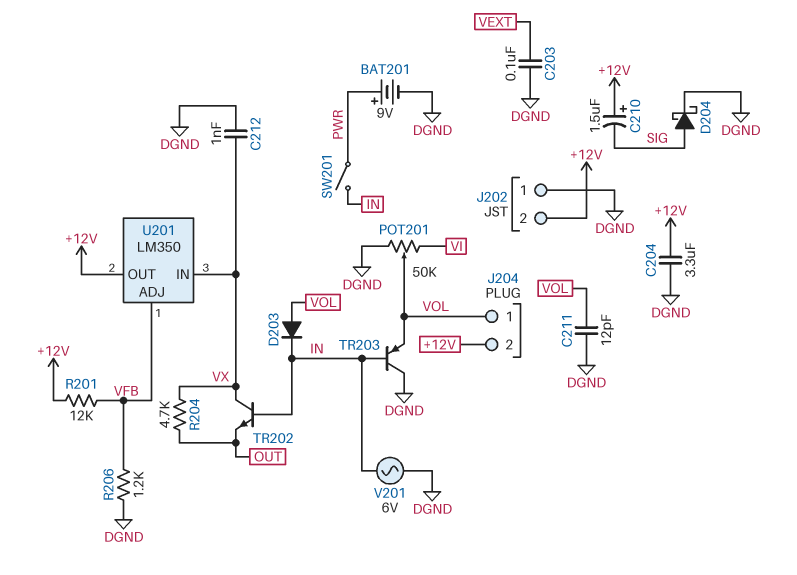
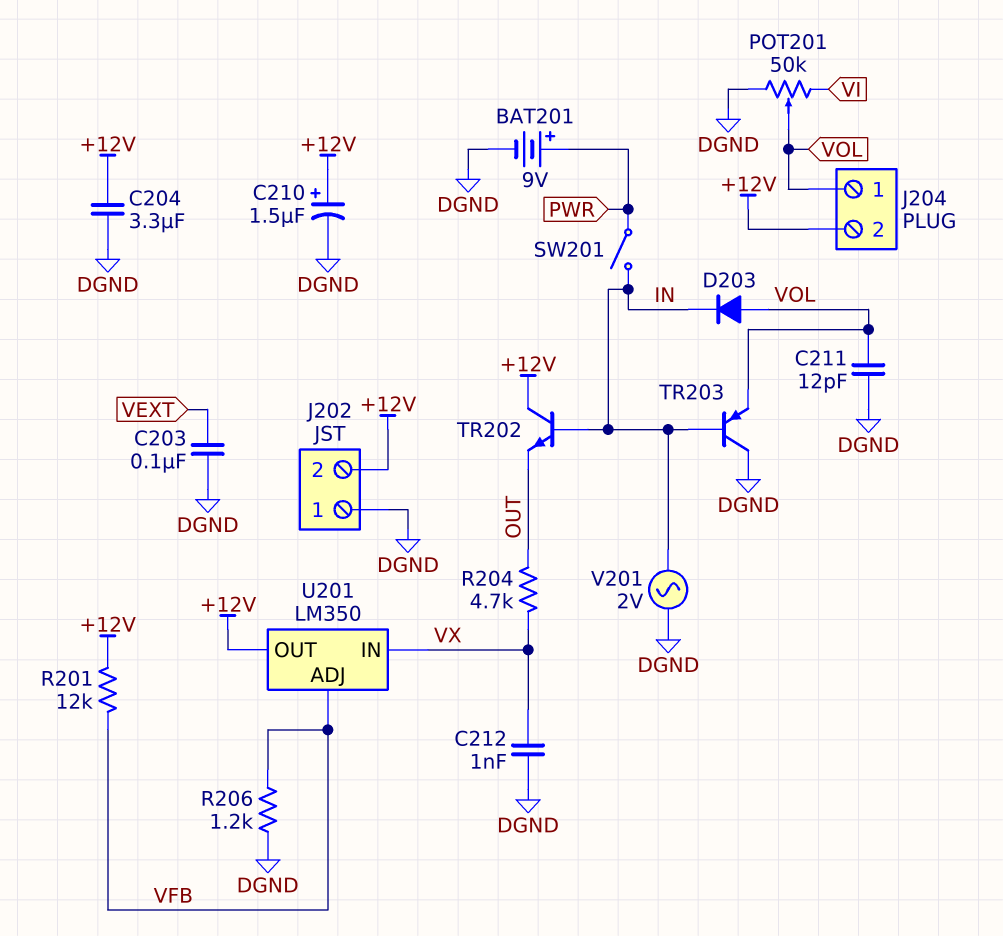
C210: 1.5uF (plus +12V, minus SIG) -> 1.5uF (plus +12V, minus DGND)
D204: schottky (A SIG, K DGND) -> none
TR202: NPN (B IN, C VX, E OUT) -> NPN (B IN, C +12V, E OUT)
V201: AC 6V (DGND, IN) -> AC 2V (DGND, IN)

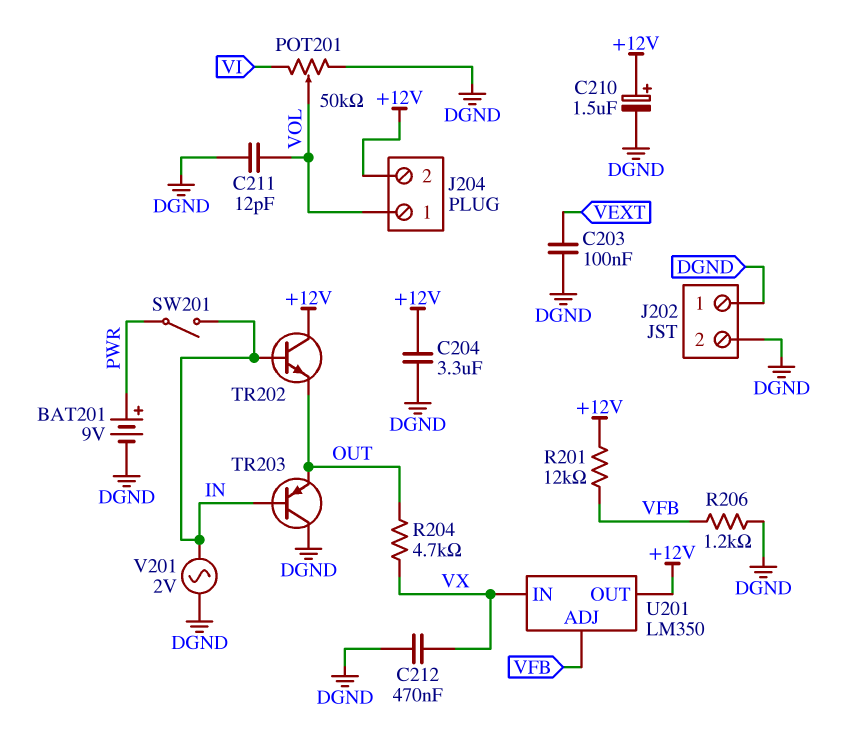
C212: 1nF (DGND, VX) -> 470nF (DGND, VX)
D203: diode (A VOL, K IN) -> none
J202 pin 2: +12V -> DGND
TR203: PNP (B IN, C DGND, E VOL) -> PNP (B IN, C DGND, E OUT)

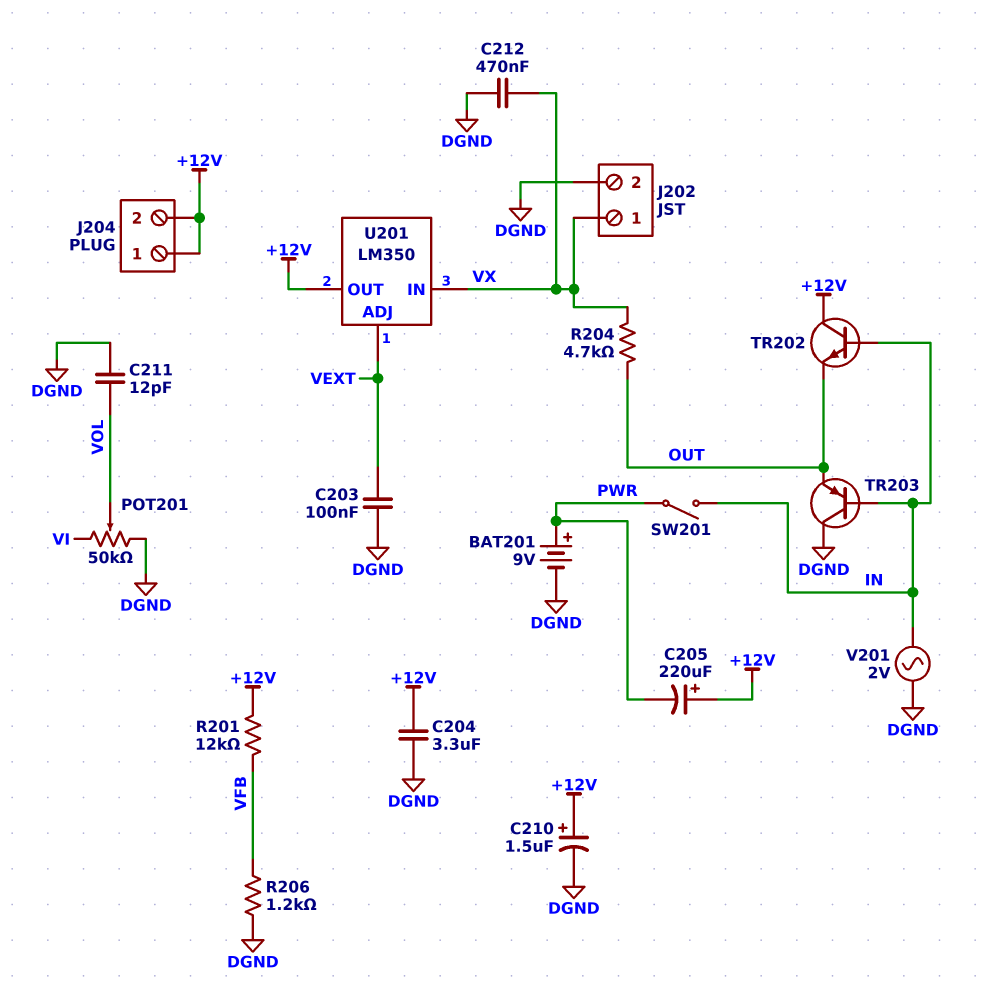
C205: none -> 220uF (plus +12V, minus PWR)
J202 pin 1: DGND -> VX
J204 pin 1: VOL -> +12V
U201 pin ADJ: VFB -> VEXT

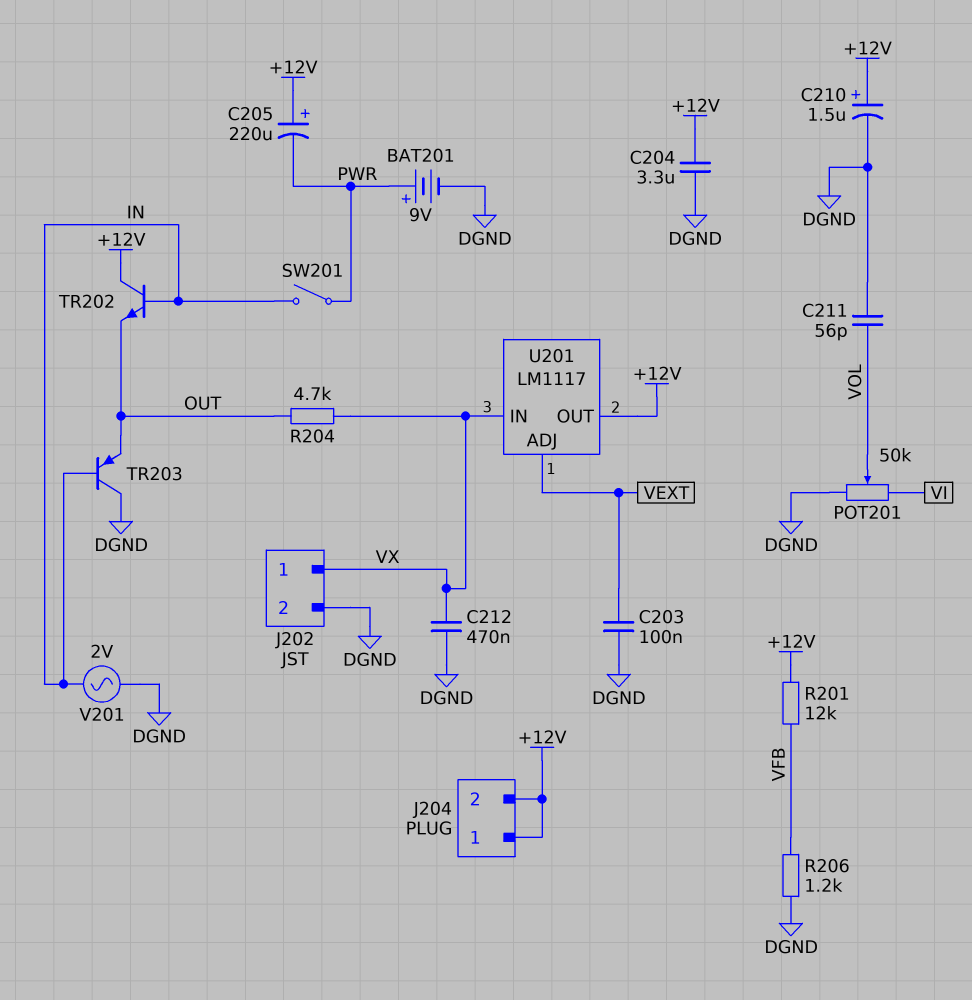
C211: 12pF (DGND, VOL) -> 56pF (DGND, VOL)
U201: LM350 -> LM1117

